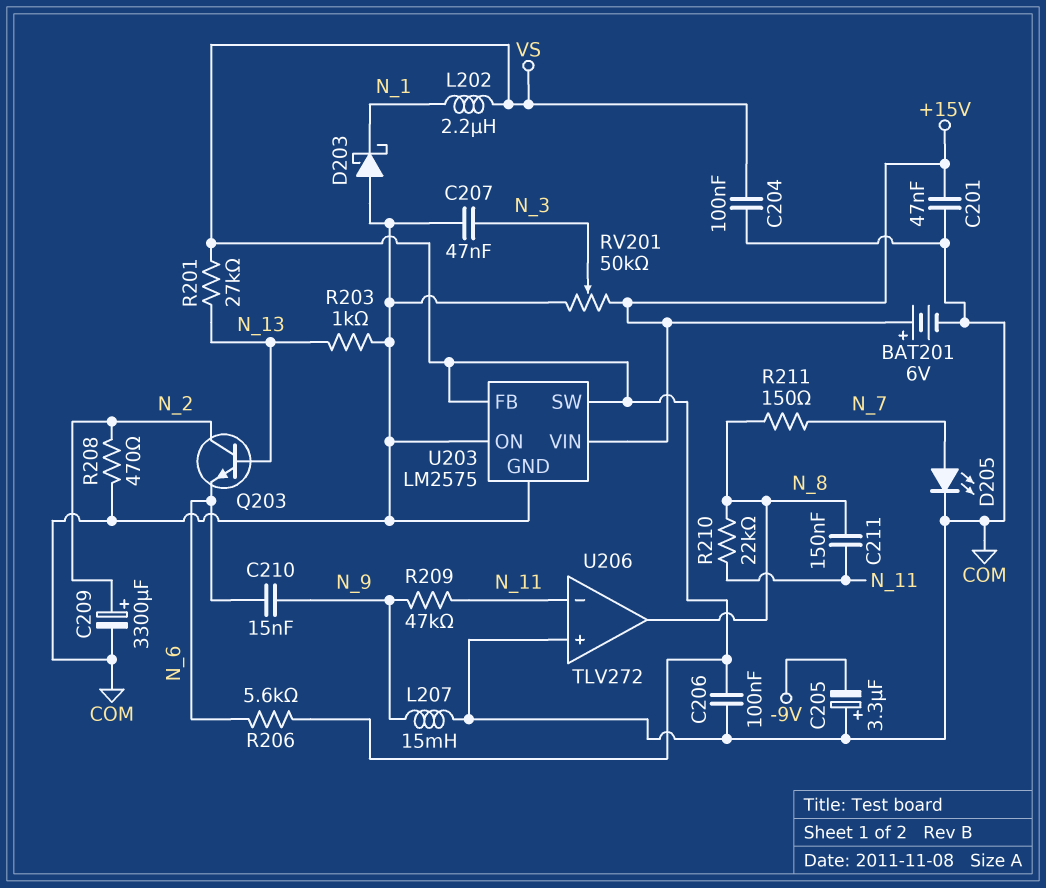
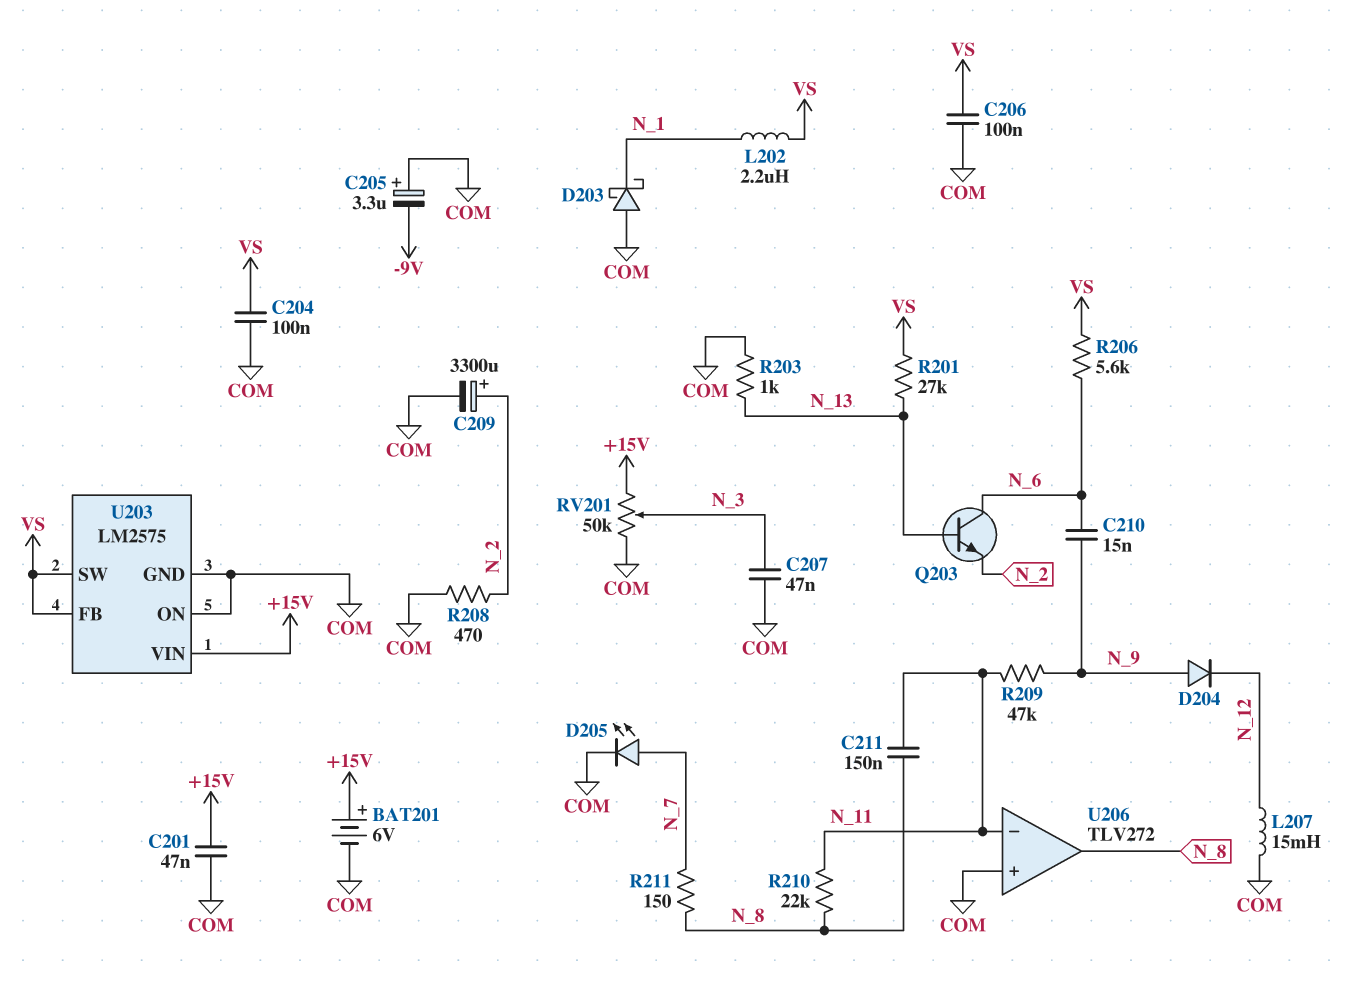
D204: none -> diode (A N_9, K N_12)
L207: 15mH (COM, N_9) -> 15mH (COM, N_12)
Q203: NPN (B N_13, C N_2, E N_6) -> NPN (B N_13, C N_6, E N_2)

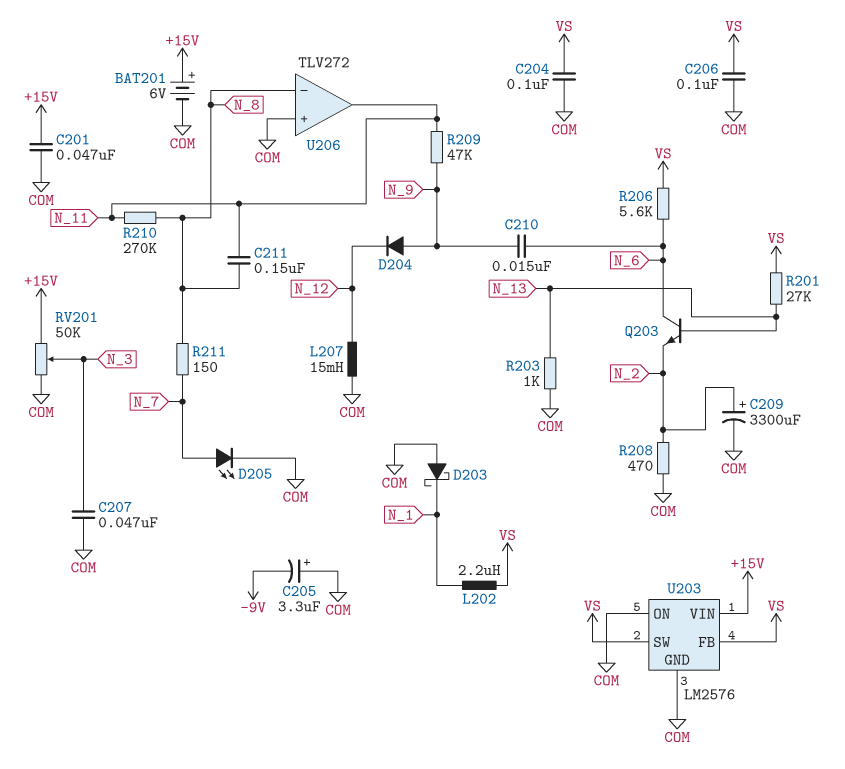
R210: 22k (N_8, N_11) -> 270k (N_8, N_11)
U203: LM2575 -> LM2576
U206 pin in-: N_11 -> N_8
U206 pin out: N_8 -> N_11

